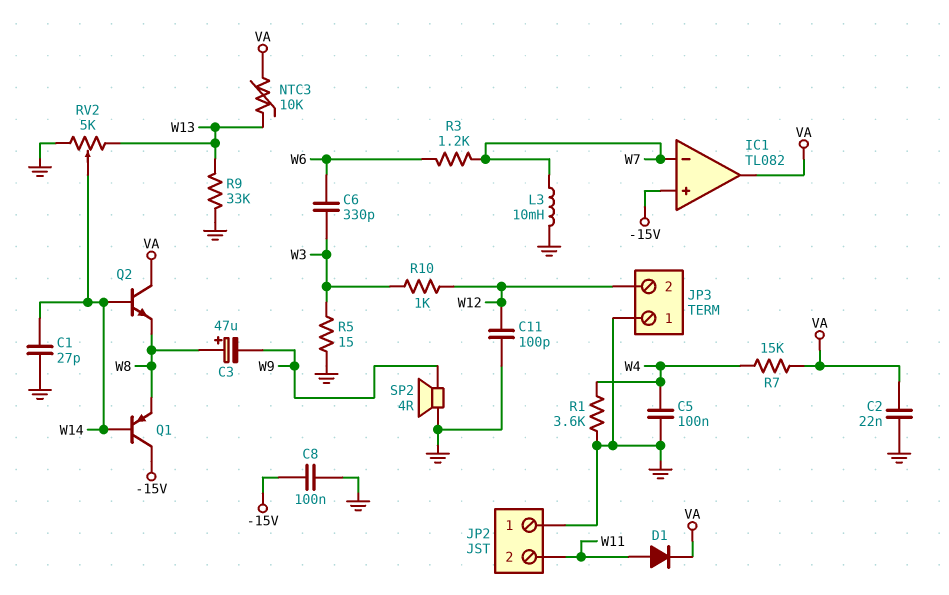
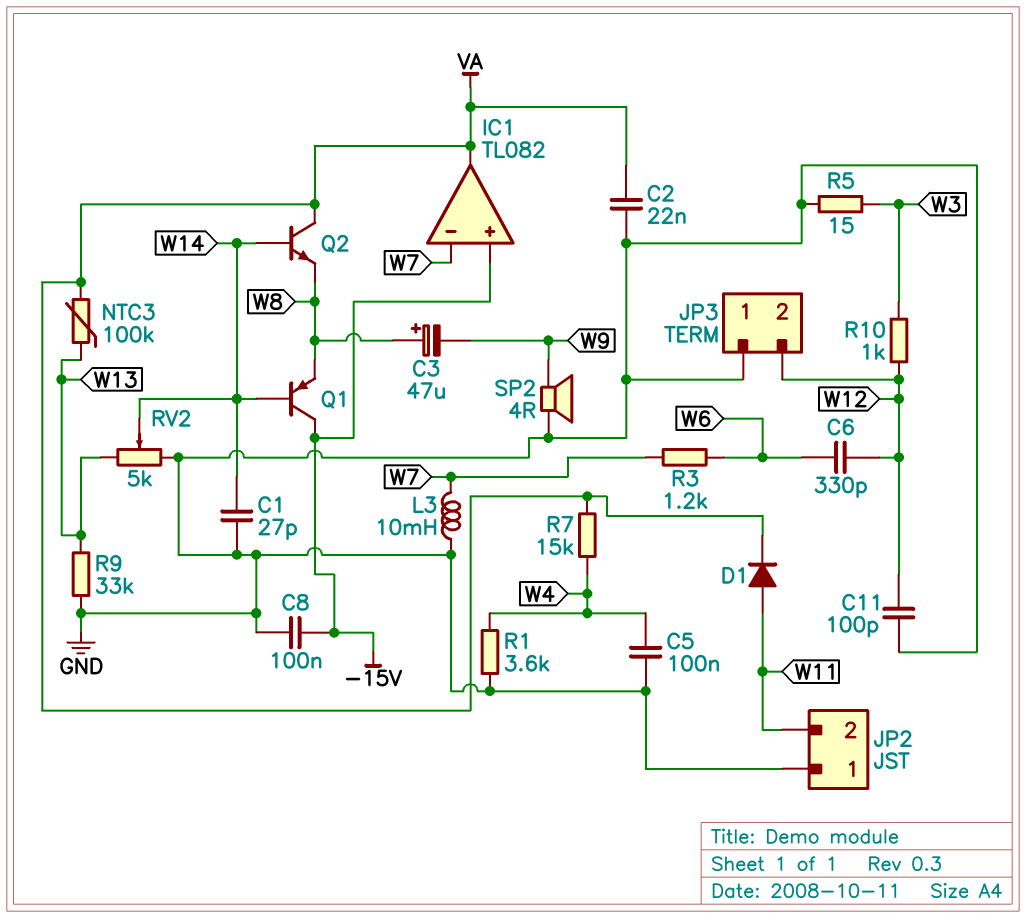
C6: 330pF (W3, W6) -> 330pF (W6, W12)
NTC3: 10k (VA, W13) -> 100k (VA, W13)

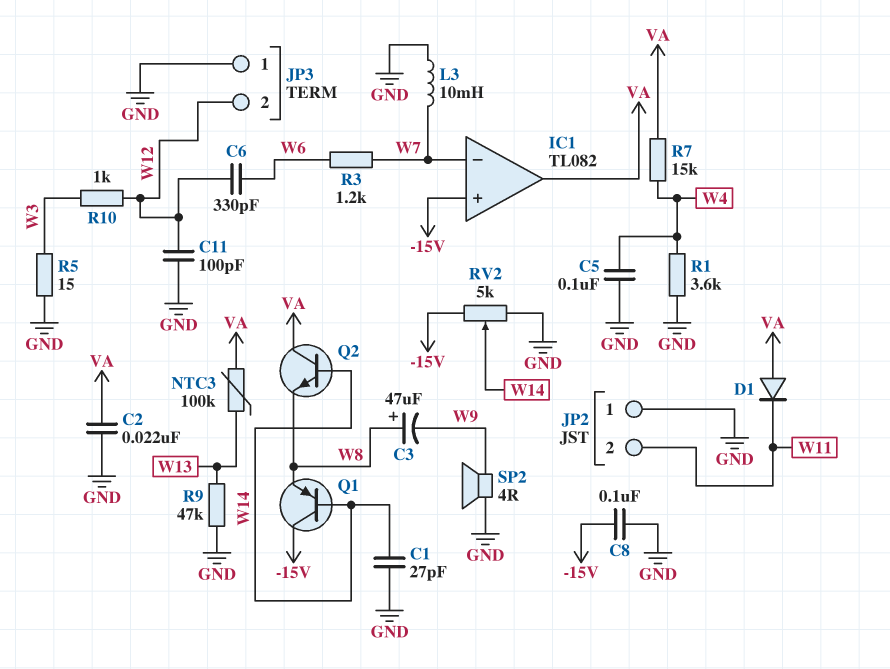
D1: diode (A W11, K VA) -> diode (A VA, K W11)
R9: 33k (GND, W13) -> 47k (GND, W13)
RV2: 5k (GND, W13, wiper W14) -> 5k (-15V, GND, wiper W14)

